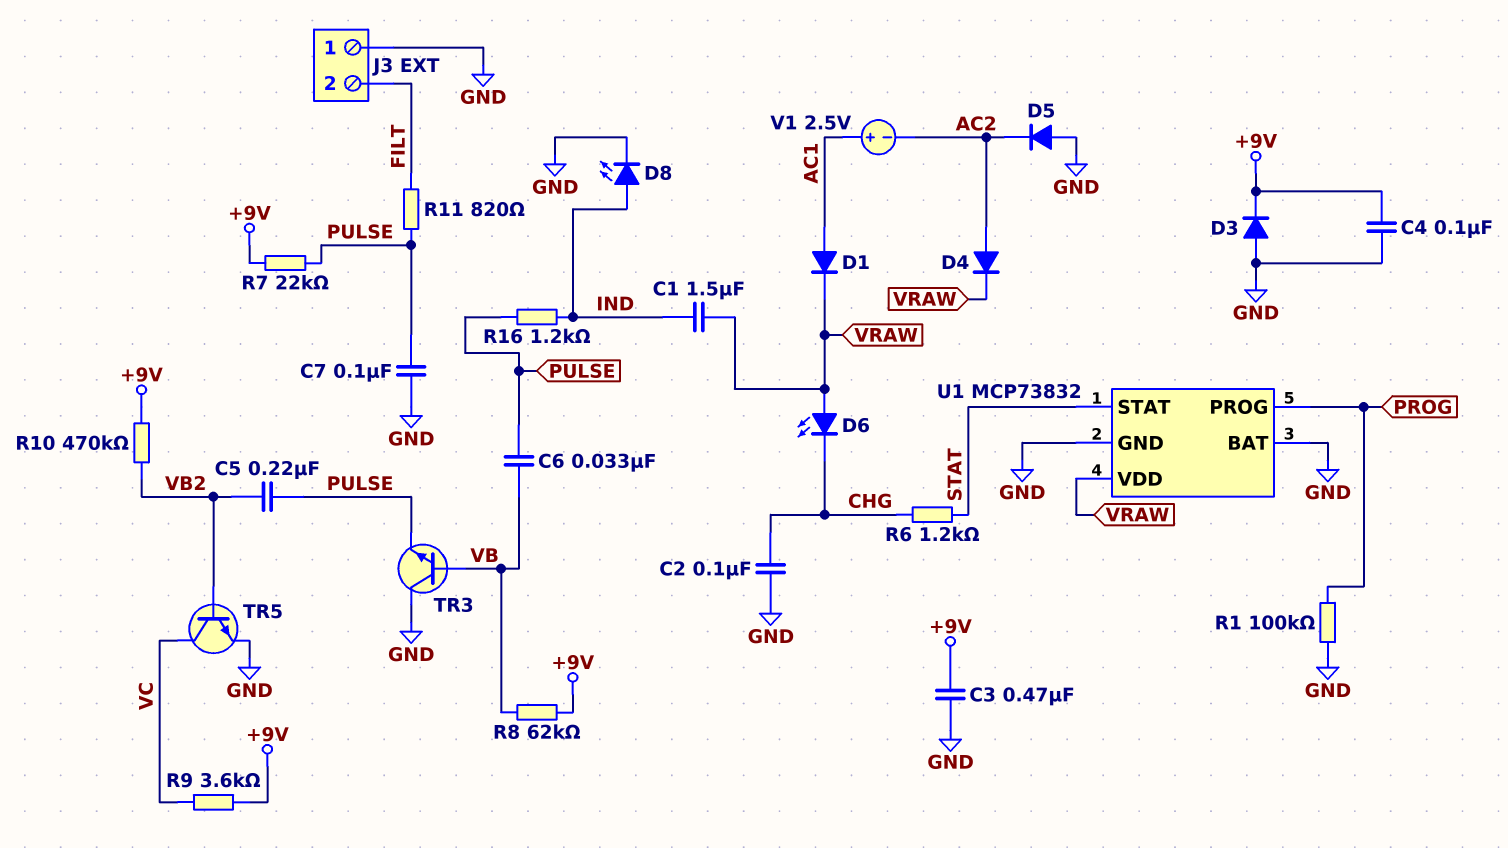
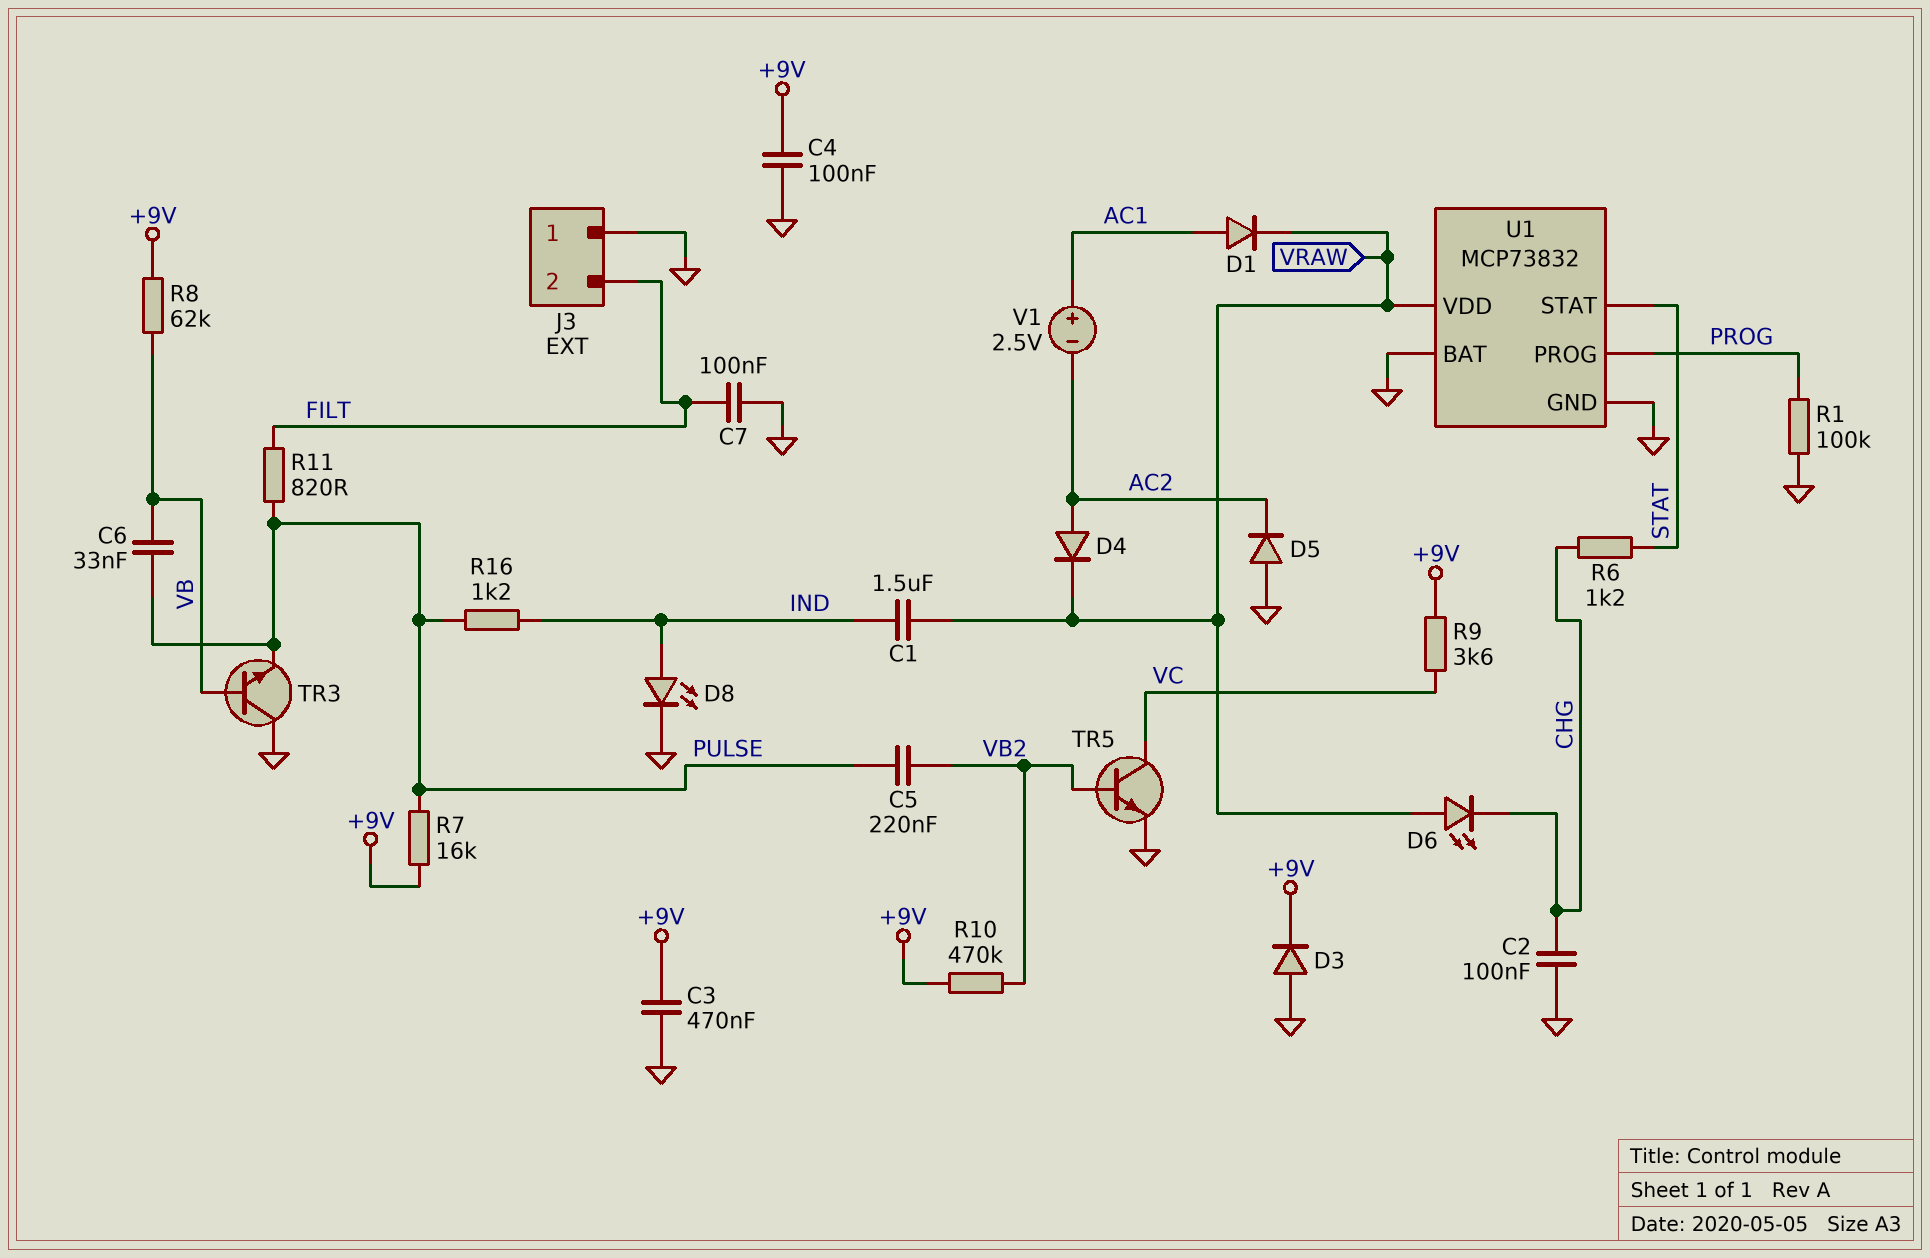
C7: 100nF (GND, PULSE) -> 100nF (FILT, GND)
R7: 22k (+9V, PULSE) -> 16k (+9V, PULSE)

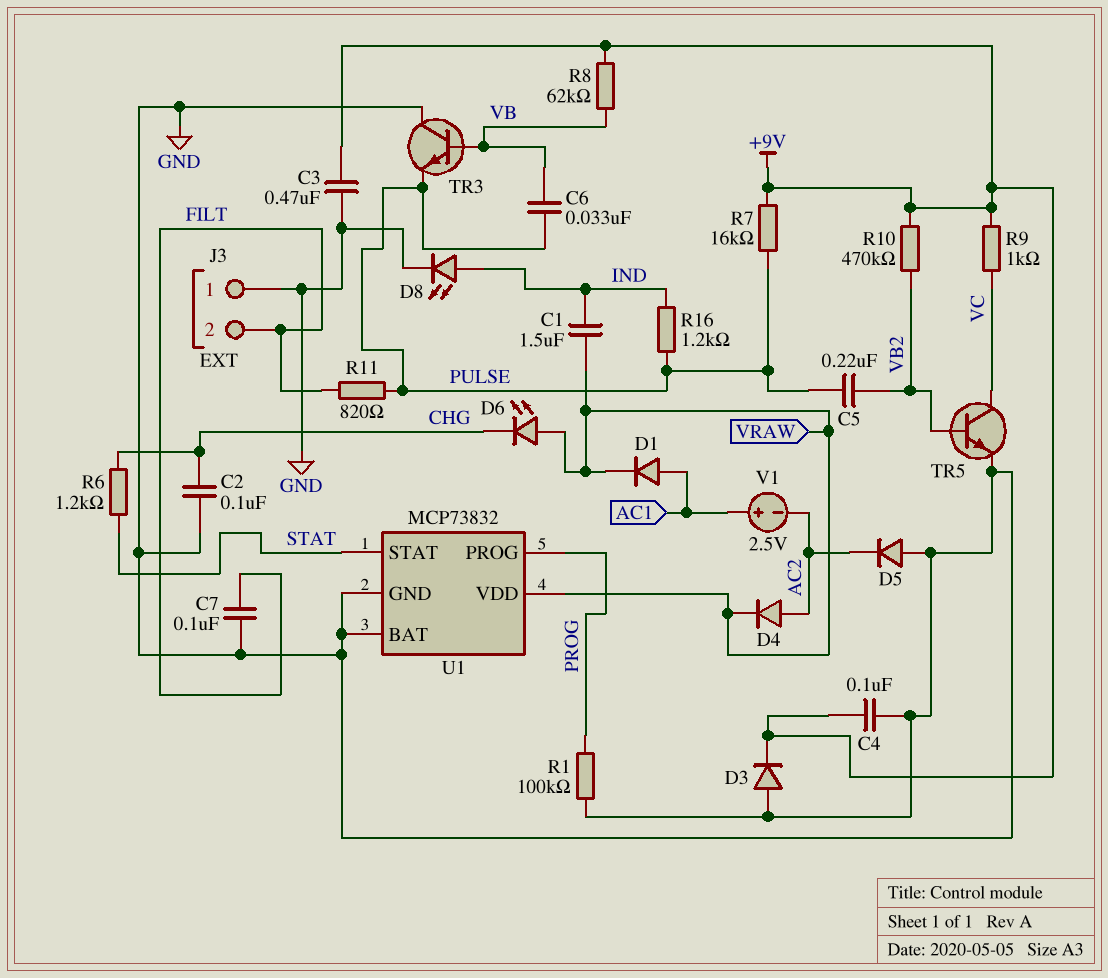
R9: 3.6k (+9V, VC) -> 1k (+9V, VC)

